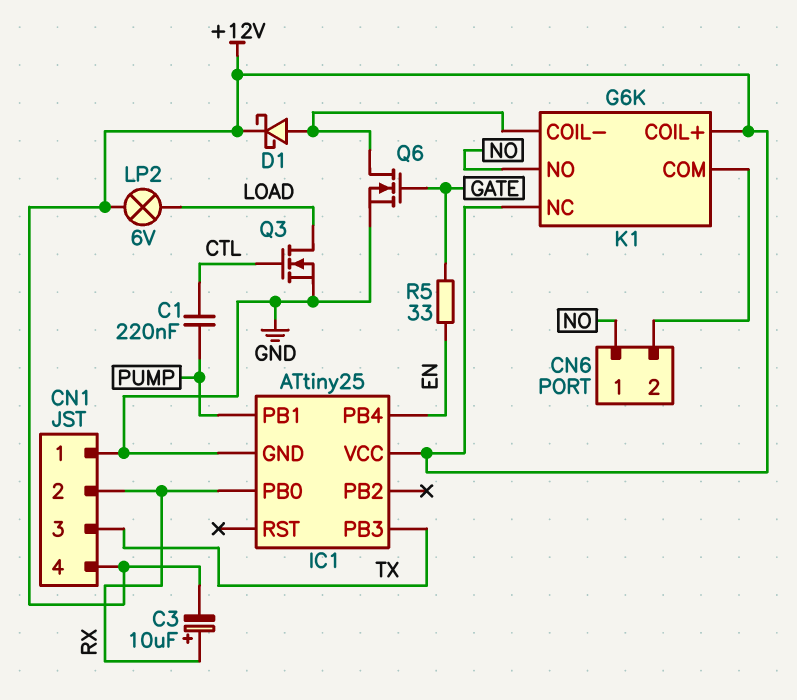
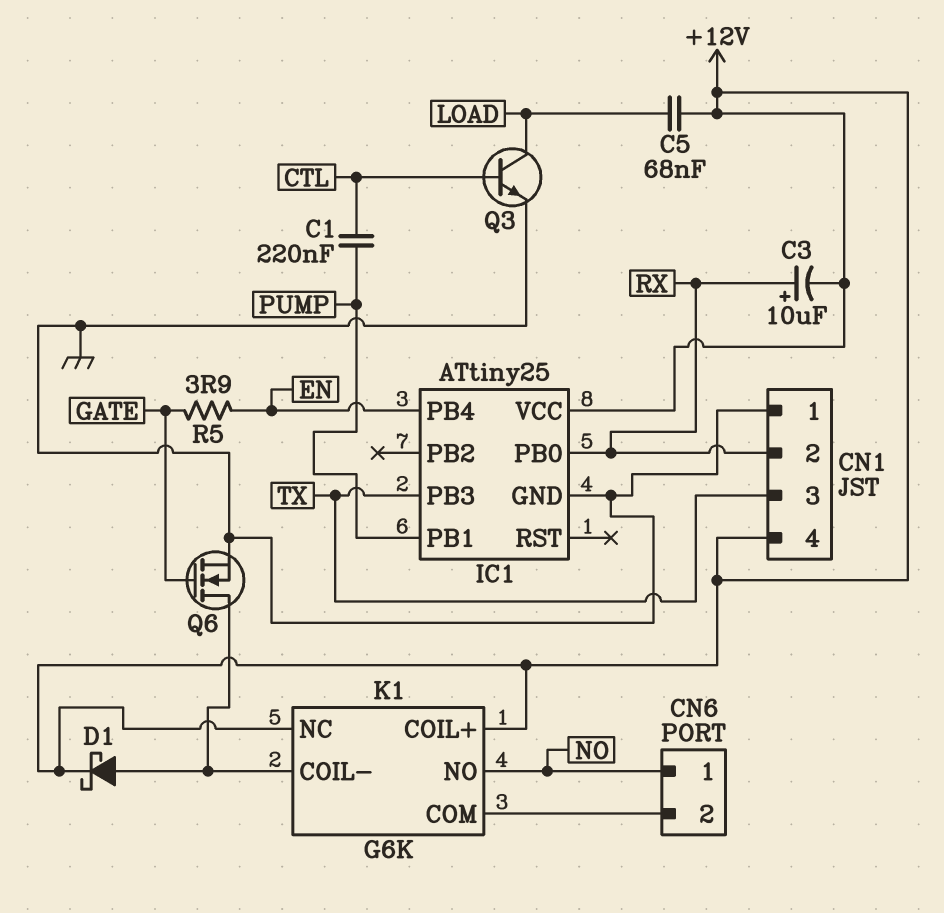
C5: none -> 68nF (+12V, LOAD)
LP2: lamp 6V (+12V, LOAD) -> none
Q3: NMOS (G CTL, D LOAD, S GND) -> NPN (B CTL, C LOAD, E GND)
R5: 33 (EN, GATE) -> 3.9 (EN, GATE)

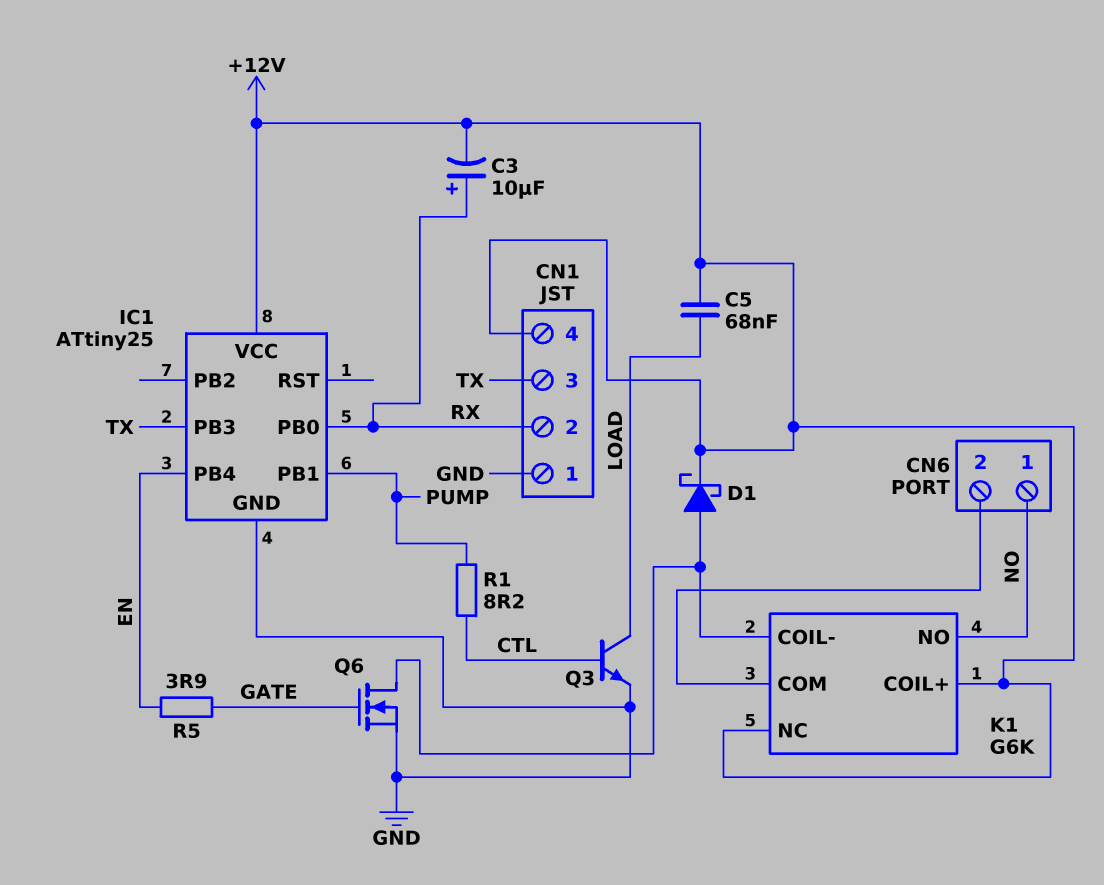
C1: 220nF (CTL, PUMP) -> none
R1: none -> 8.2 (CTL, PUMP)

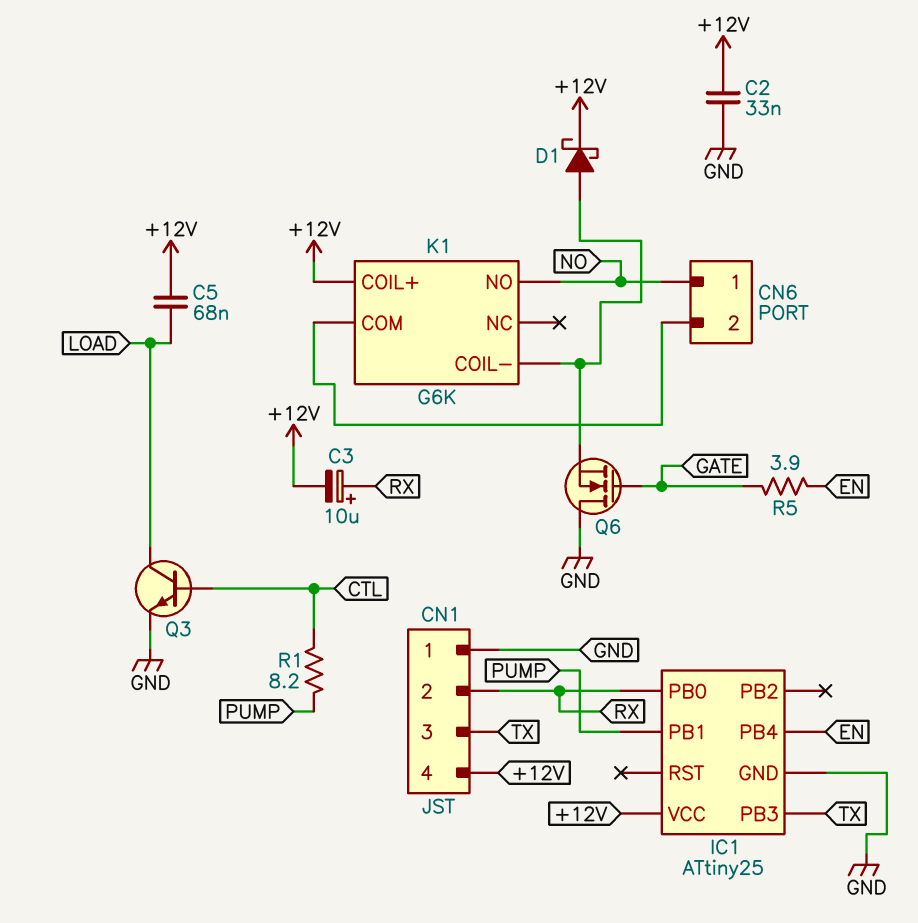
C2: none -> 33nF (+12V, GND)
K1 pin NC: +12V -> none
Q6: NMOS (G GATE, D K1/COIL-, S GND) -> NMOS (G GATE, D GND, S K1/COIL-)

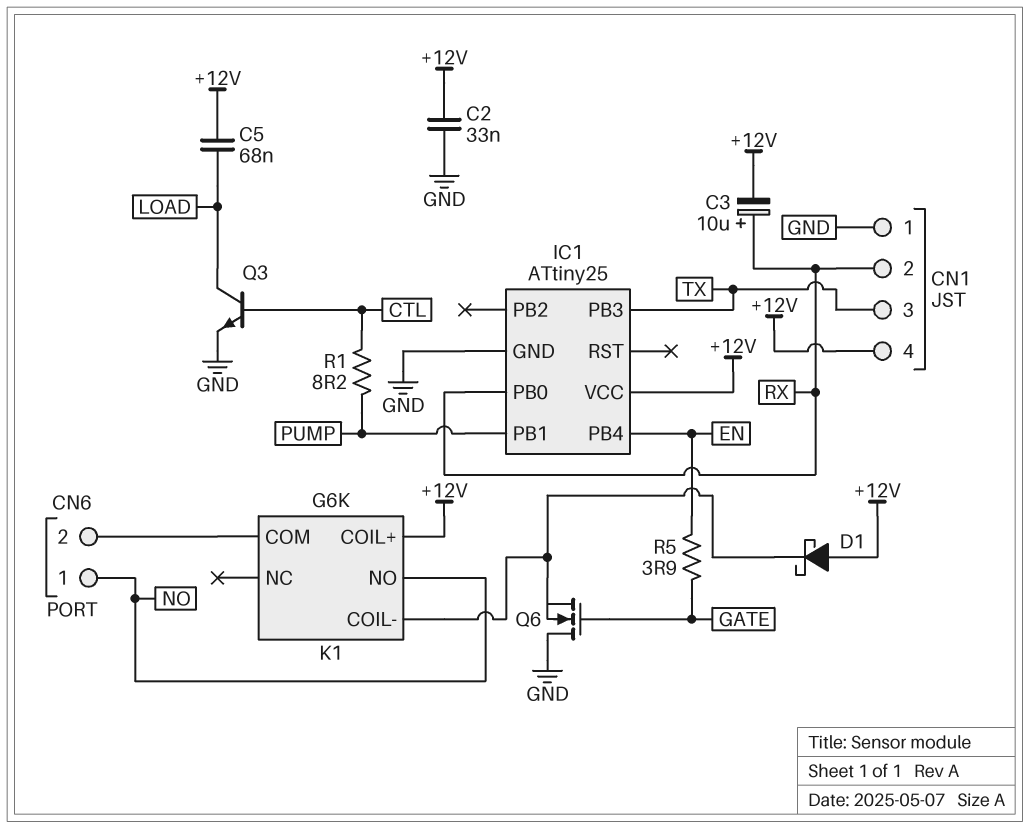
D1: schottky (A K1/COIL-, K +12V) -> schottky (A +12V, K K1/COIL-)

